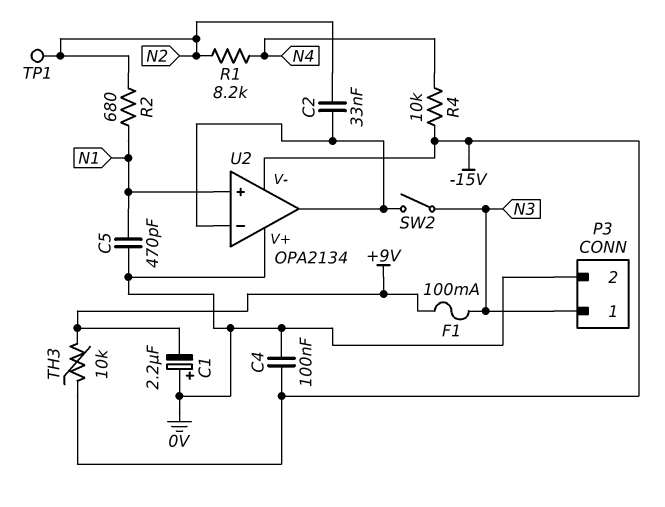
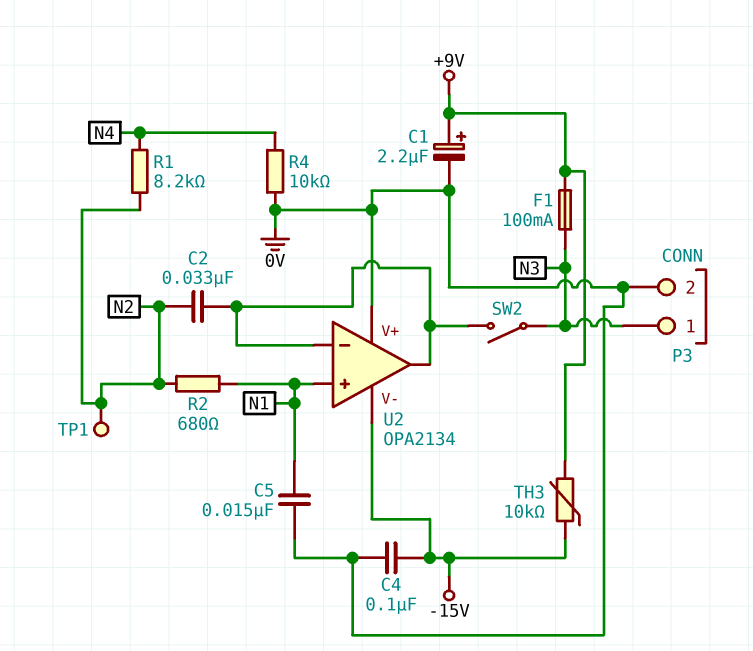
C1: 2.2uF (plus 0V, minus +9V) -> 2.2uF (plus +9V, minus 0V)
C5: 470pF (0V, N1) -> 15nF (0V, N1)
R4: 10k (-15V, N4) -> 10k (0V, N4)

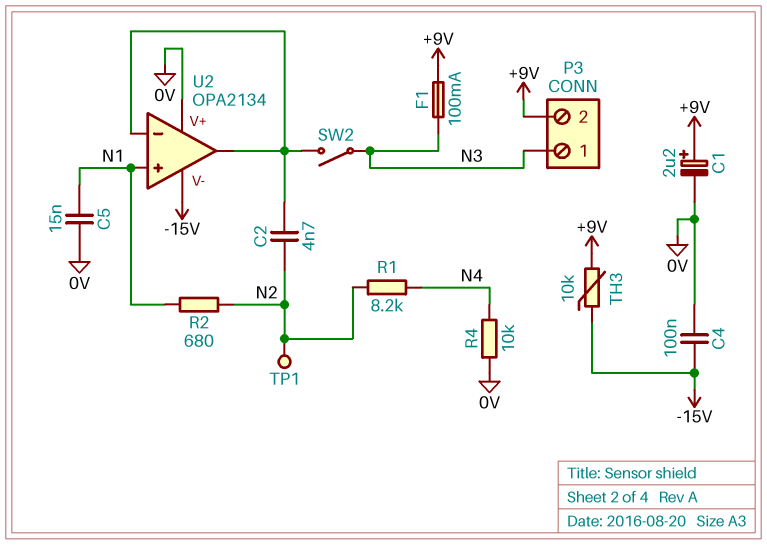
C2: 33nF (N2, U2/in-) -> 4.7nF (N2, U2/in-)
P3 pin 2: 0V -> +9V

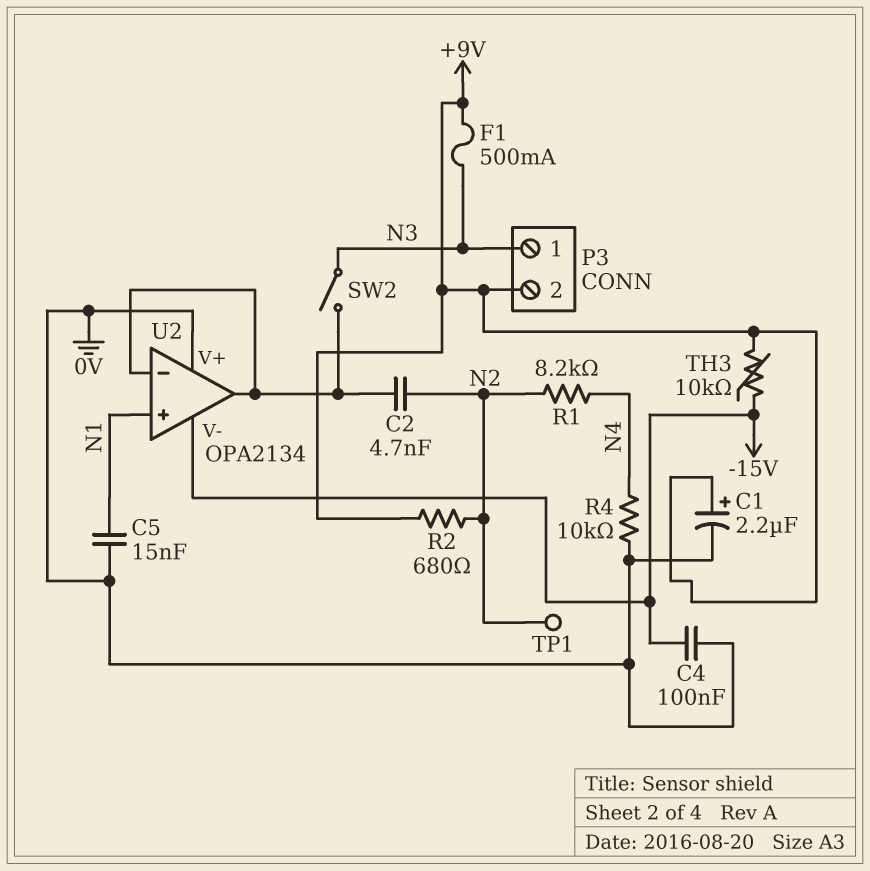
F1: 100mA (+9V, N3) -> 500mA (+9V, N3)
R2: 680 (N1, N2) -> 680 (+9V, N2)

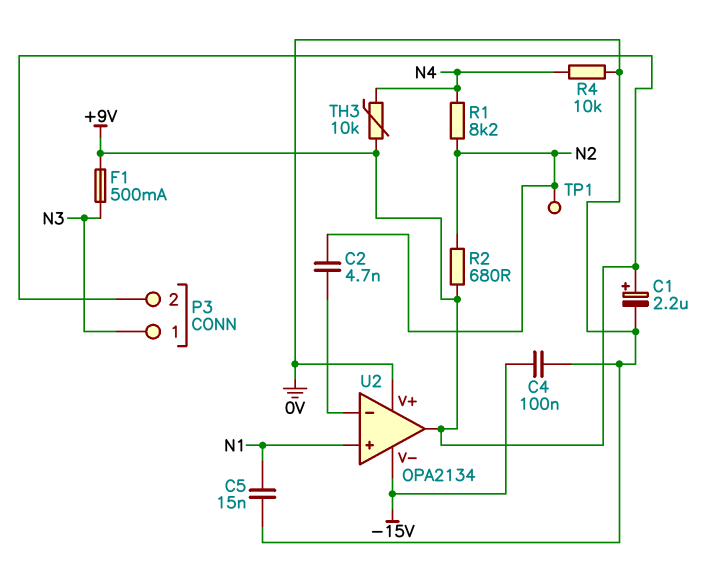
SW2: switch (N3, U2/in-) -> none
TH3: 10k (+9V, -15V) -> 10k (+9V, N4)
U2 pin out: U2/in- -> +9V

